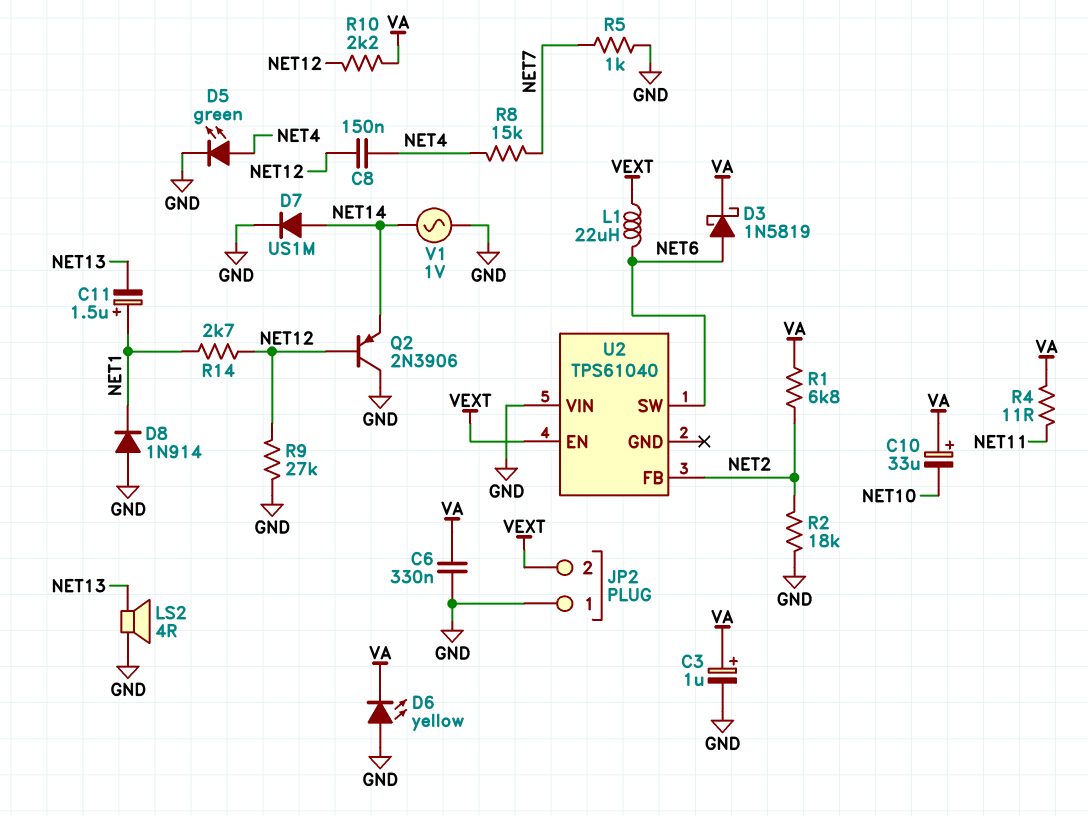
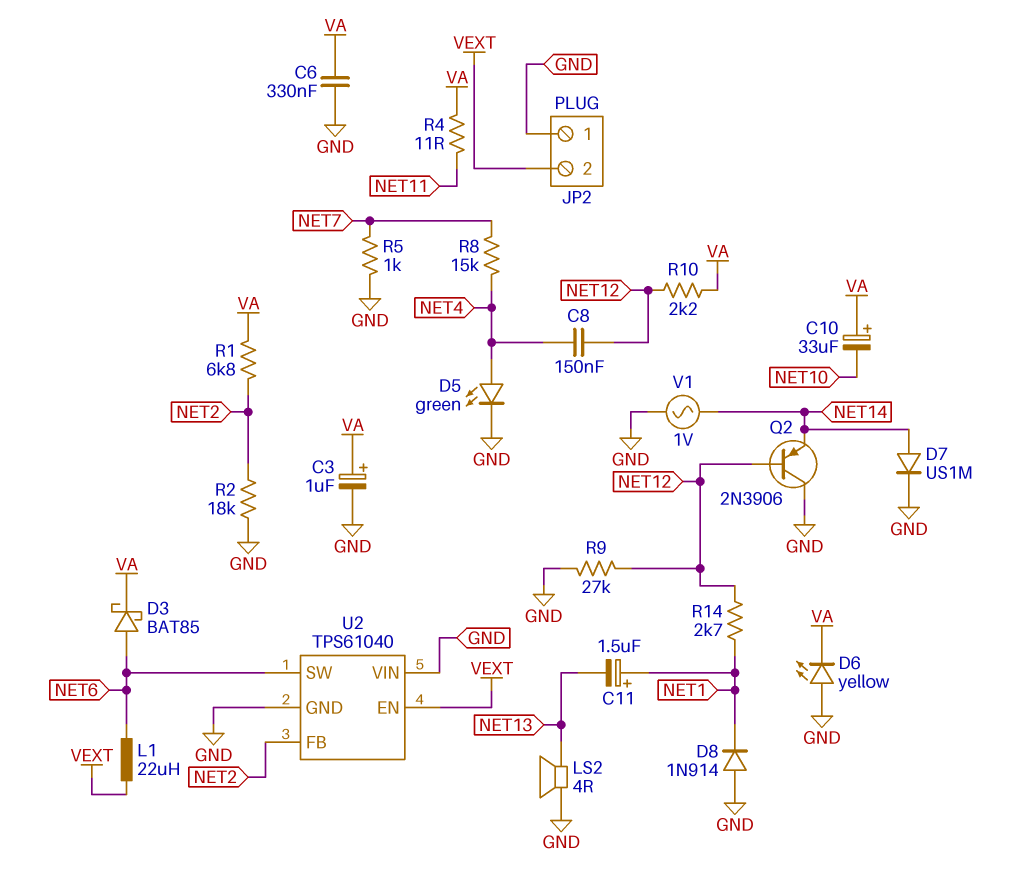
D3: schottky 1N5819 (A NET6, K VA) -> schottky BAT85 (A NET6, K VA)
U2 pin GND: none -> GND

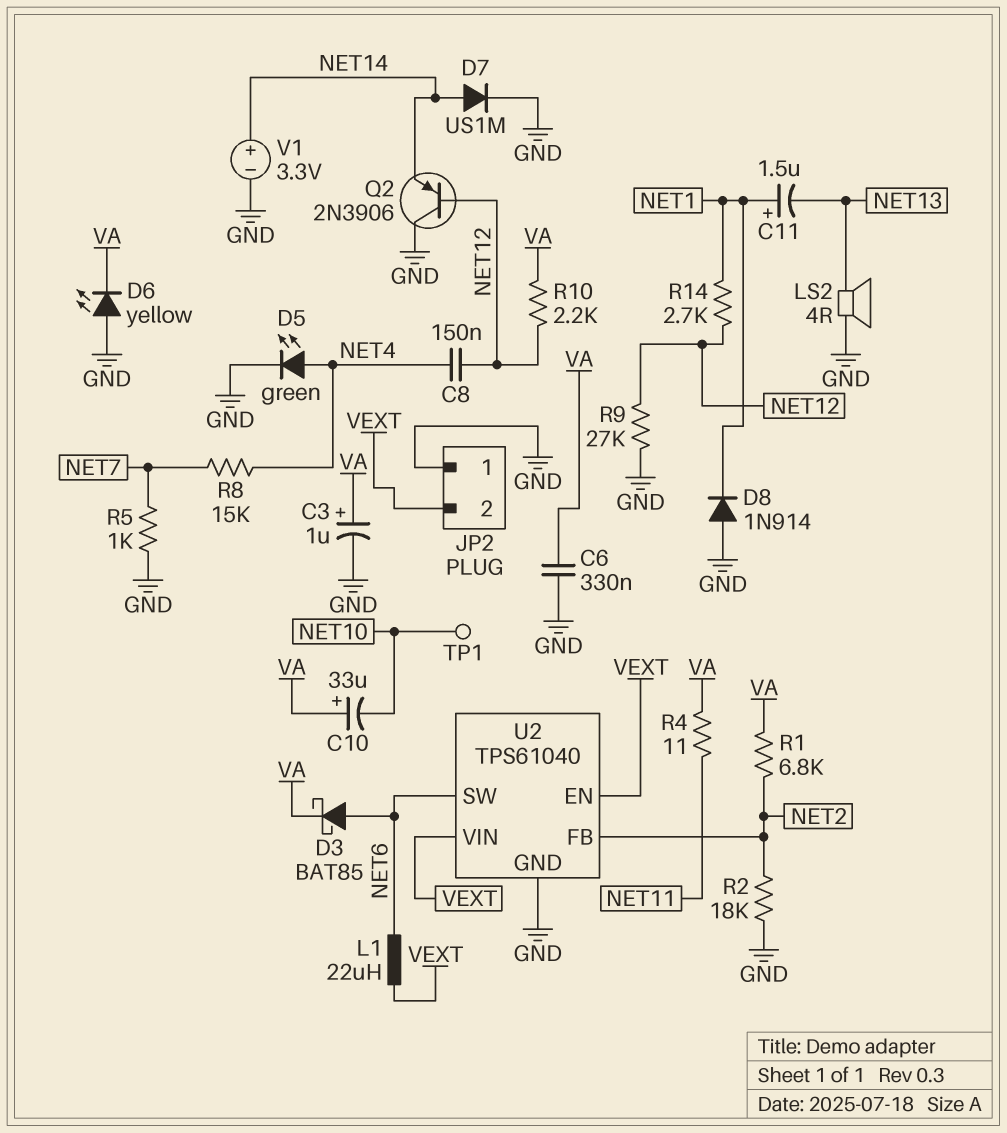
TP1: none -> test point (NET10)
U2 pin VIN: GND -> VEXT
V1: AC 1V (GND, NET14) -> 3.3V (plus NET14, minus GND)

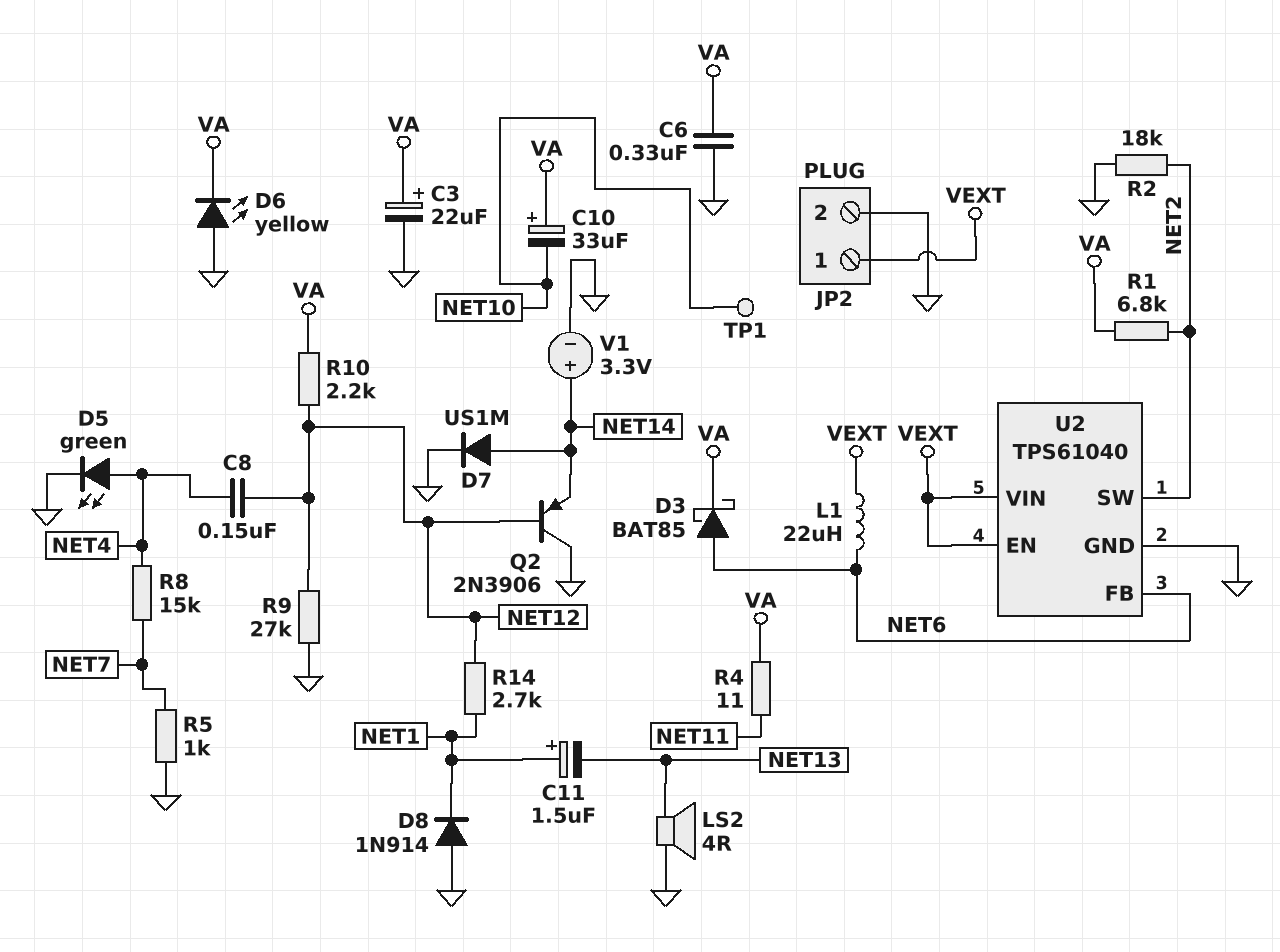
C3: 1uF (plus VA, minus GND) -> 22uF (plus VA, minus GND)
JP2 pin 1: GND -> VEXT
JP2 pin 2: VEXT -> GND
U2 pin FB: NET2 -> NET6
U2 pin SW: NET6 -> NET2

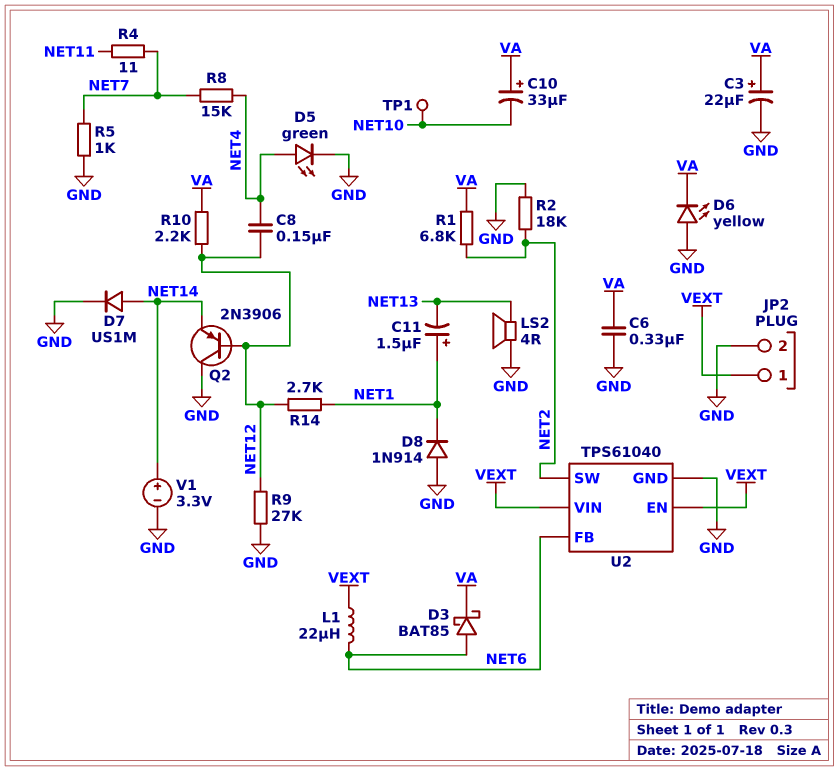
R4: 11 (NET11, VA) -> 11 (NET7, NET11)

